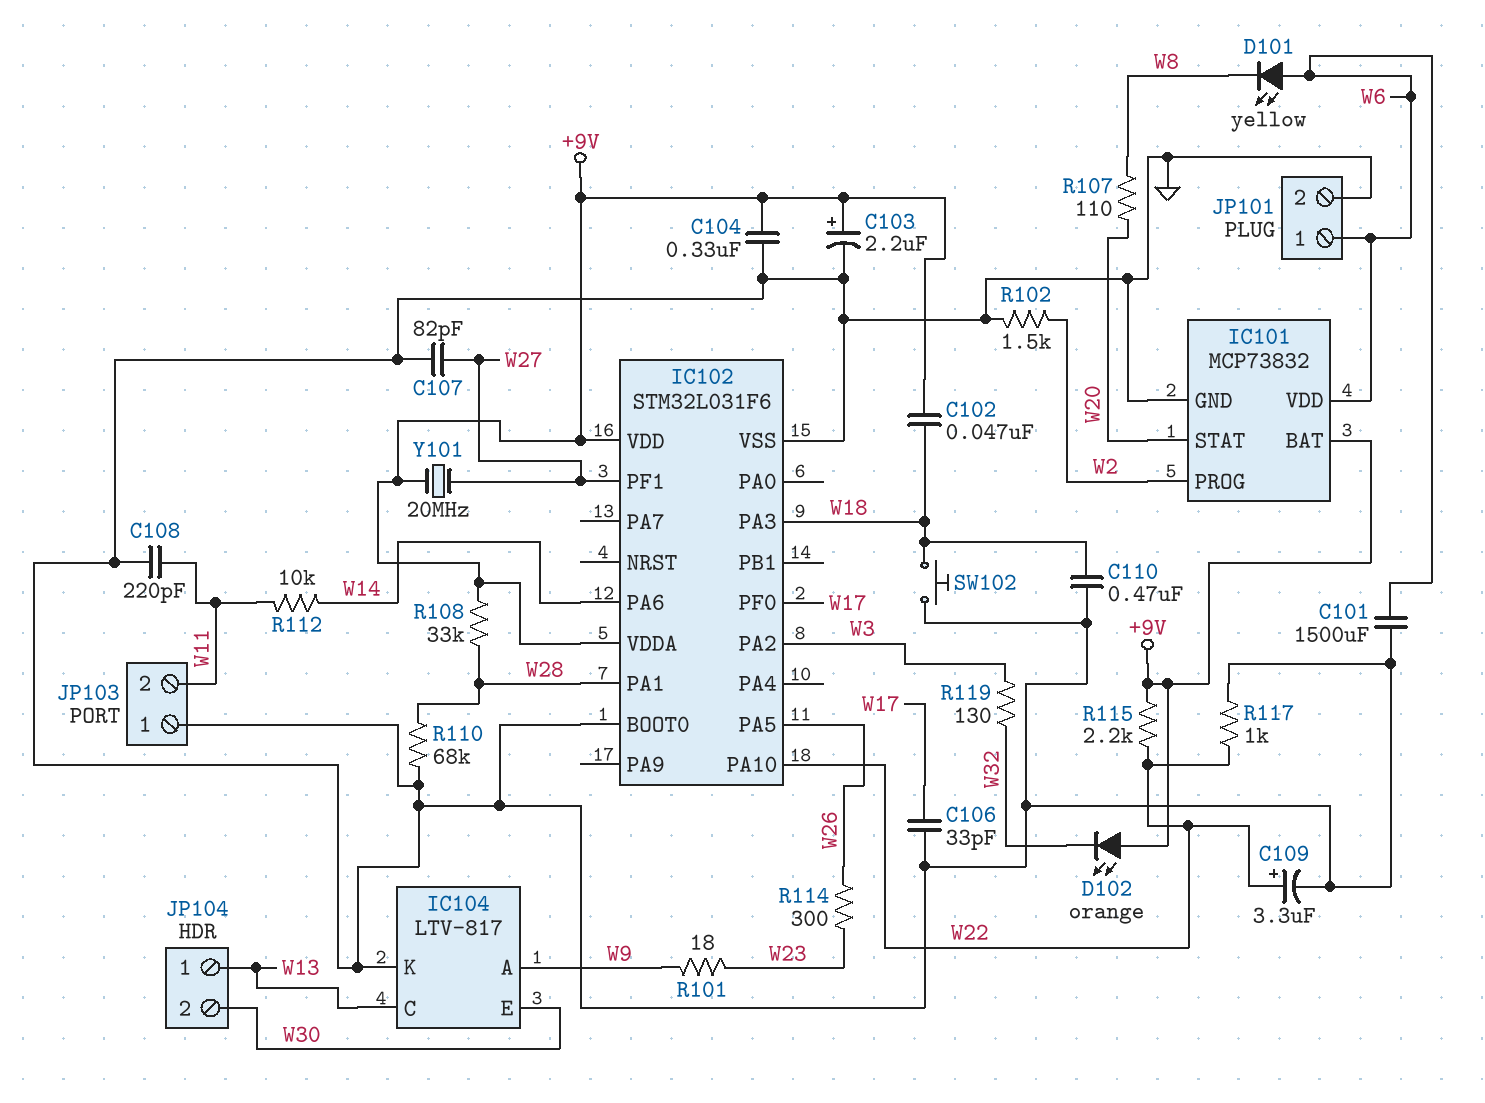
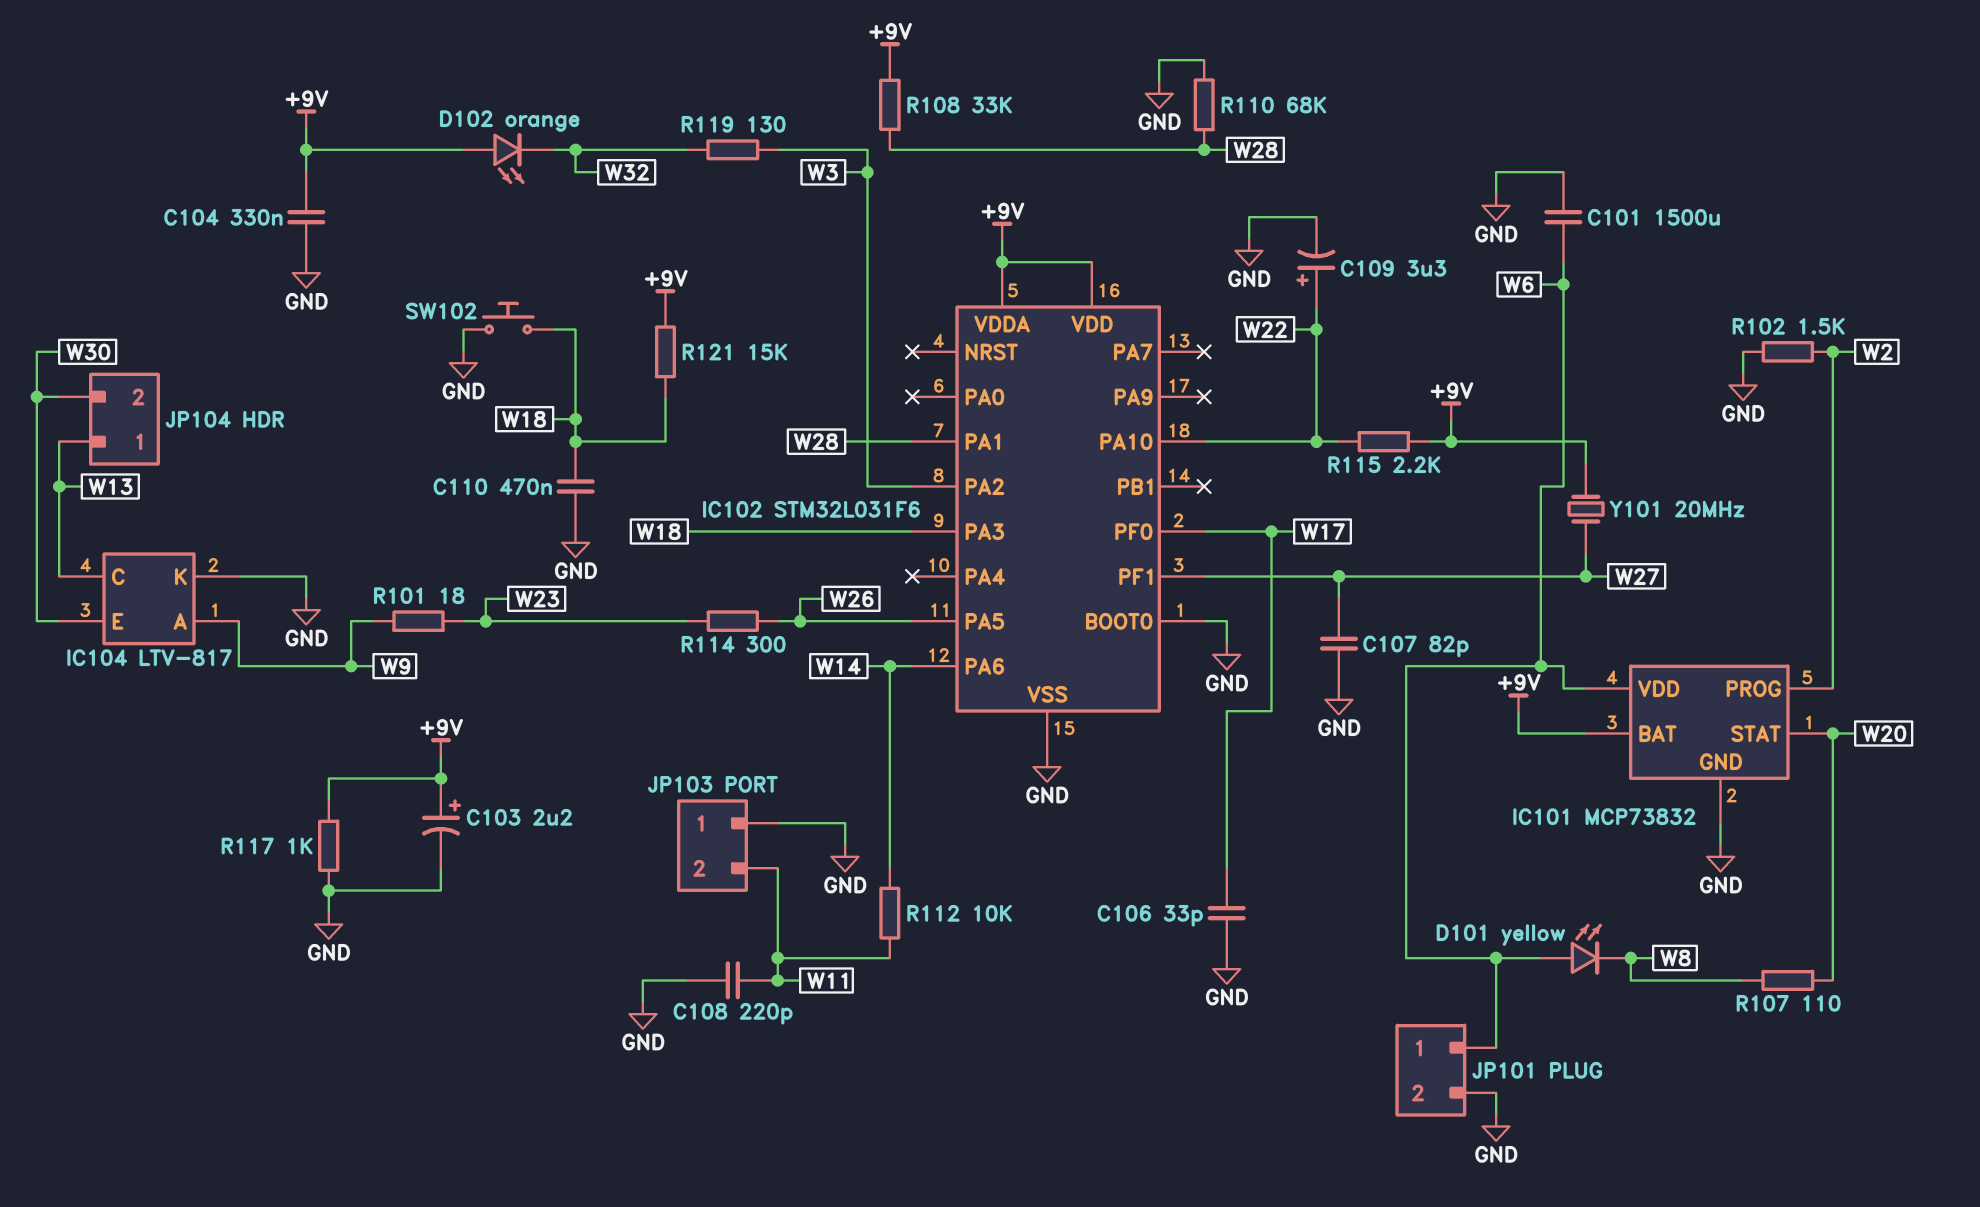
C102: 47nF (+9V, W18) -> none
R117: 1k (GND, W22) -> 1k (+9V, GND)
R121: none -> 15k (+9V, W18)

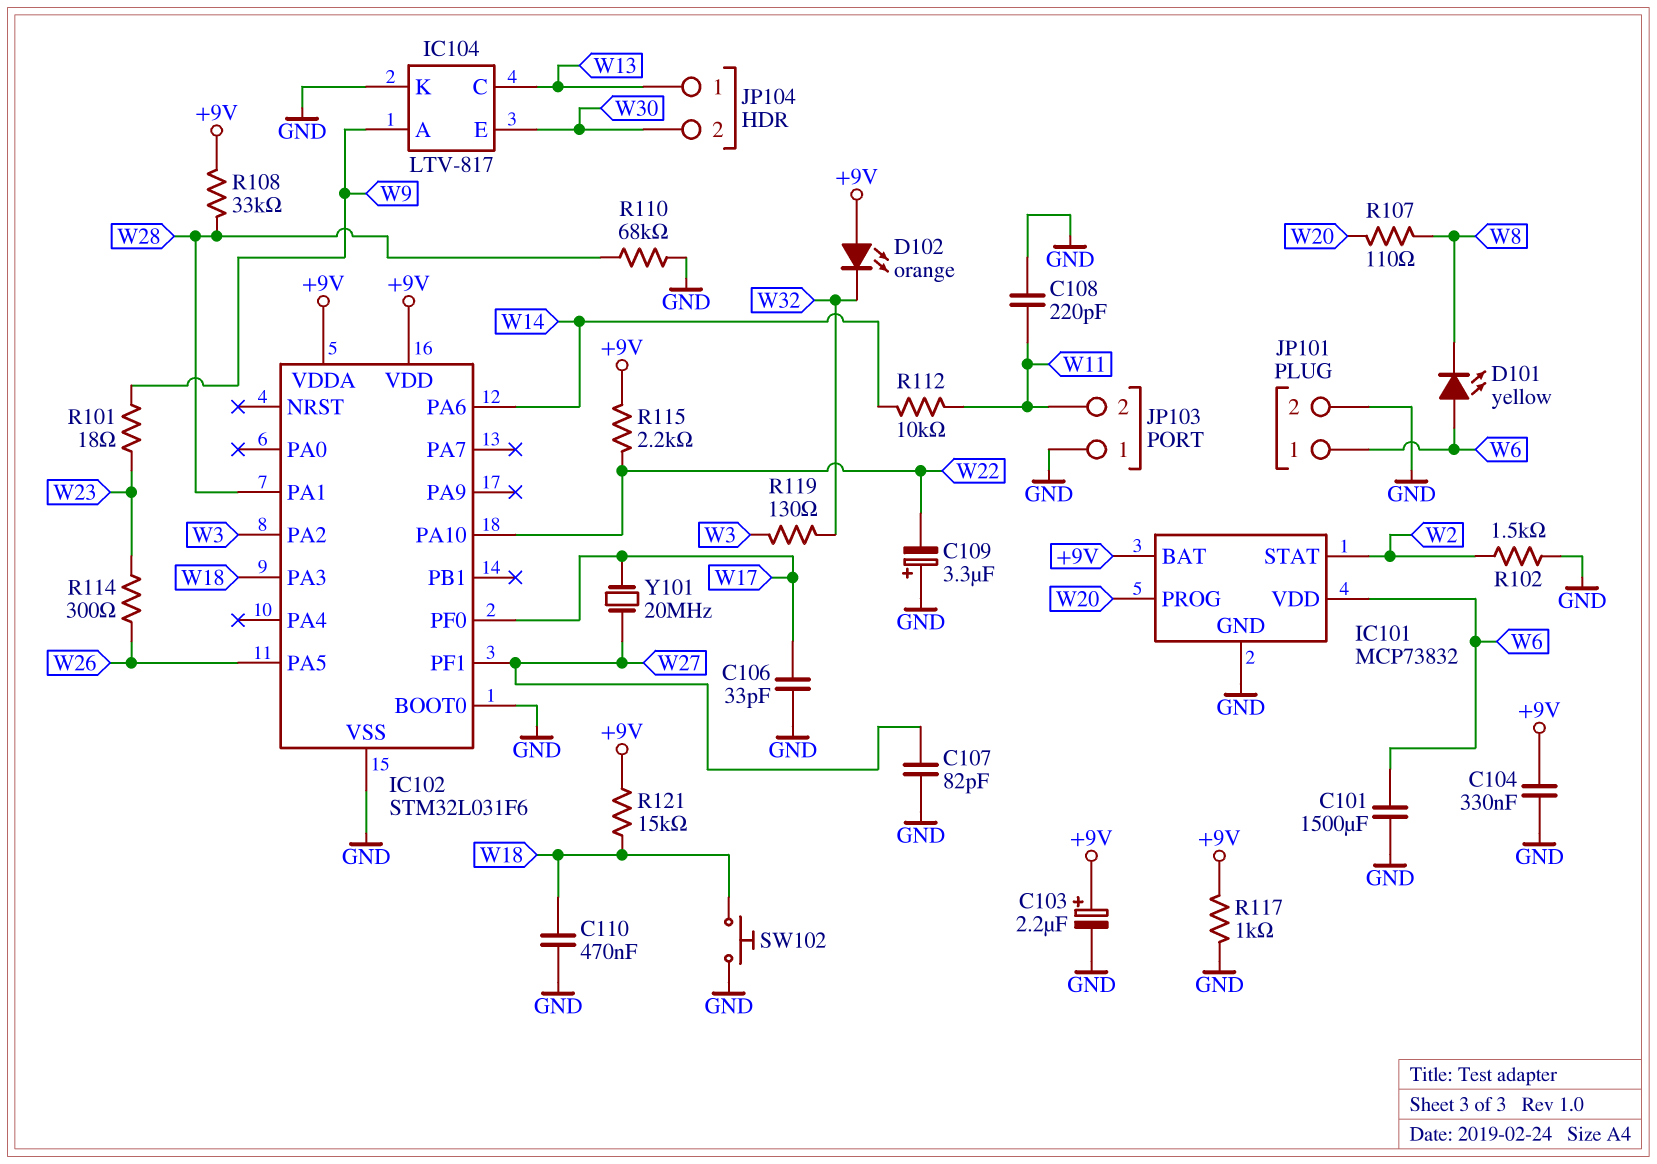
C109: 3.3uF (plus W22, minus GND) -> 3.3uF (plus GND, minus W22)
IC101 pin PROG: W2 -> W20
IC101 pin STAT: W20 -> W2
Y101: 20MHz (+9V, W27) -> 20MHz (W17, W27)

